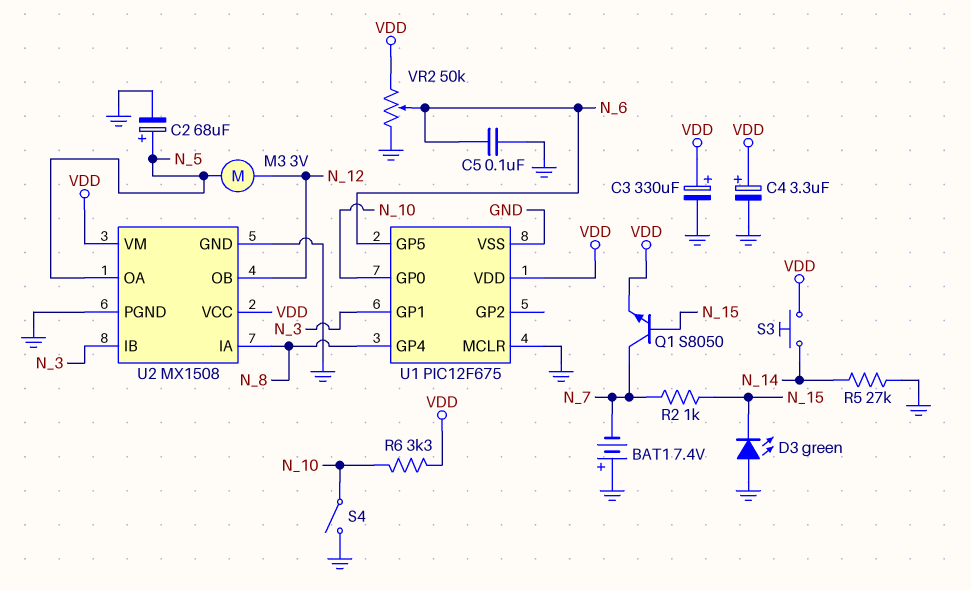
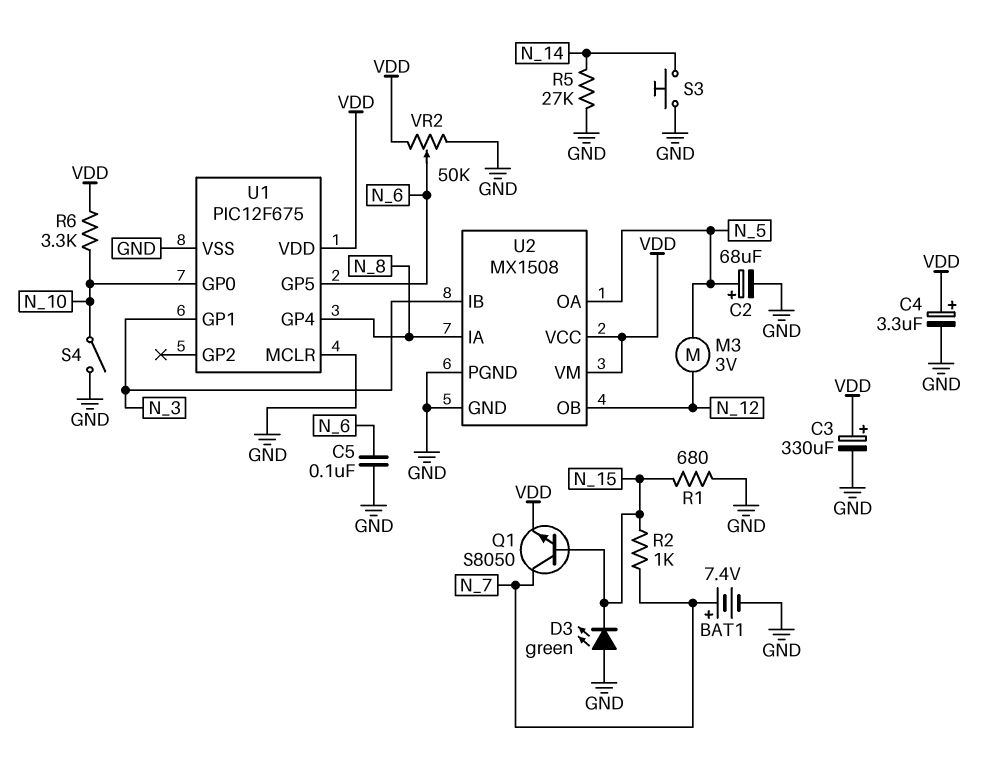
BAT1: 7.4V (plus GND, minus N_7) -> 7.4V (plus N_7, minus GND)
R1: none -> 680 (GND, N_15)
S3: button (N_14, VDD) -> button (GND, N_14)

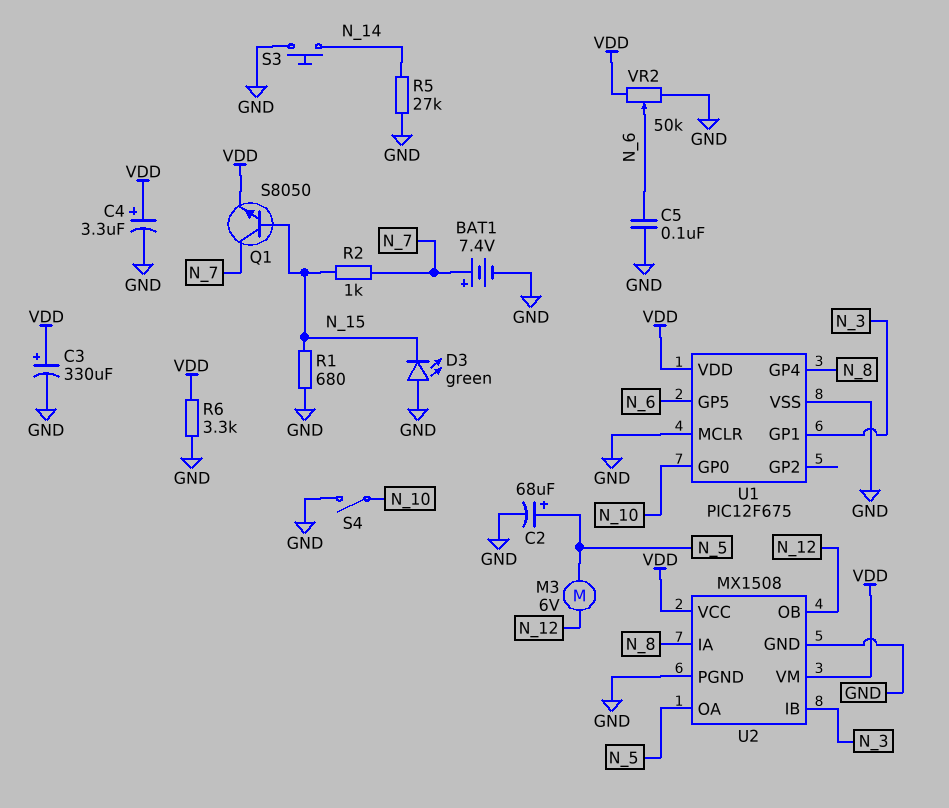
M3: motor 3V (N_5, N_12) -> motor 6V (N_5, N_12)
R6: 3.3k (N_10, VDD) -> 3.3k (GND, VDD)

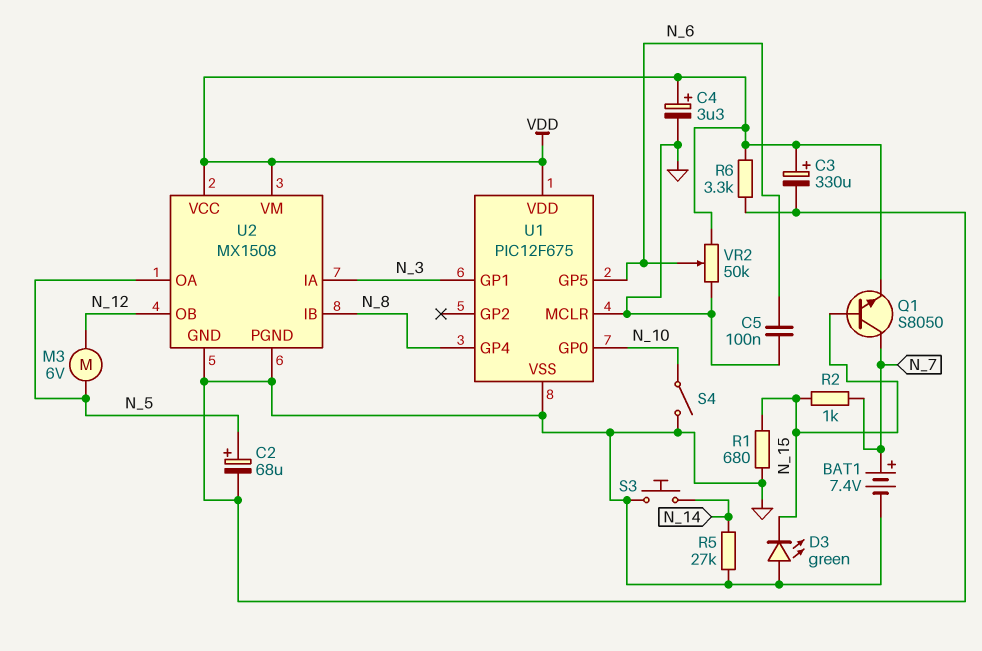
U2 pin IA: N_8 -> N_3
U2 pin IB: N_3 -> N_8

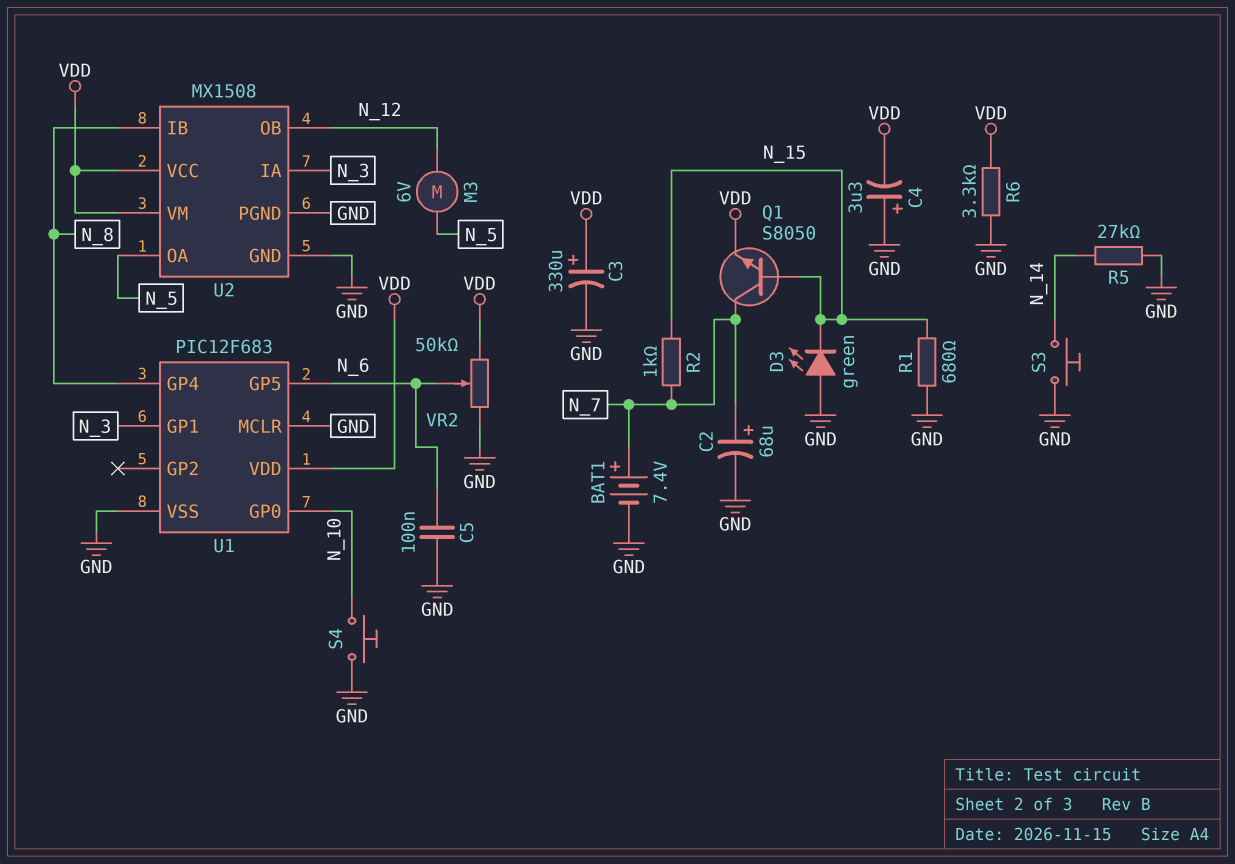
C2: 68uF (plus N_5, minus GND) -> 68uF (plus N_7, minus GND)
C4: 3.3uF (plus VDD, minus GND) -> 3.3uF (plus GND, minus VDD)
S4: switch (GND, N_10) -> button (GND, N_10)
U1: PIC12F675 -> PIC12F683

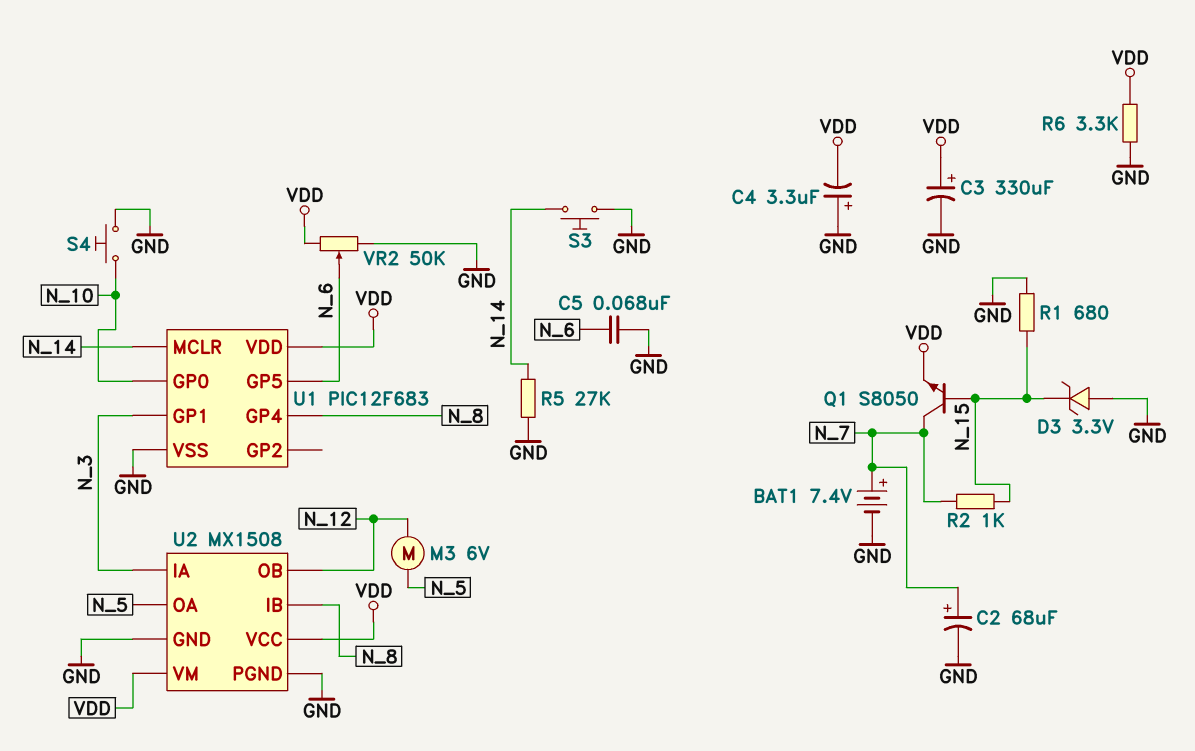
C5: 100nF (GND, N_6) -> 68nF (GND, N_6)
D3: LED green (A GND, K N_15) -> zener 3.3V (A GND, K N_15)
U1 pin MCLR: GND -> N_14

